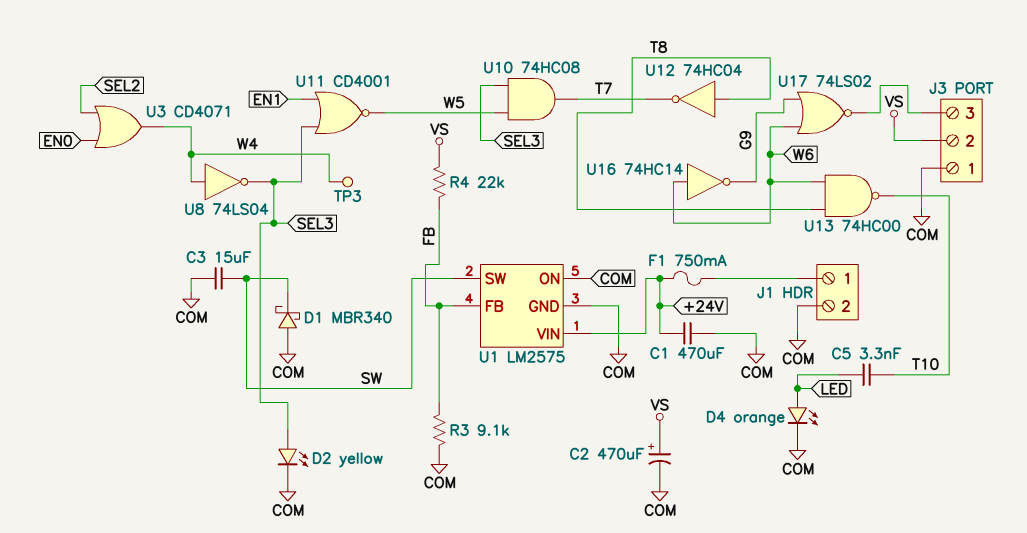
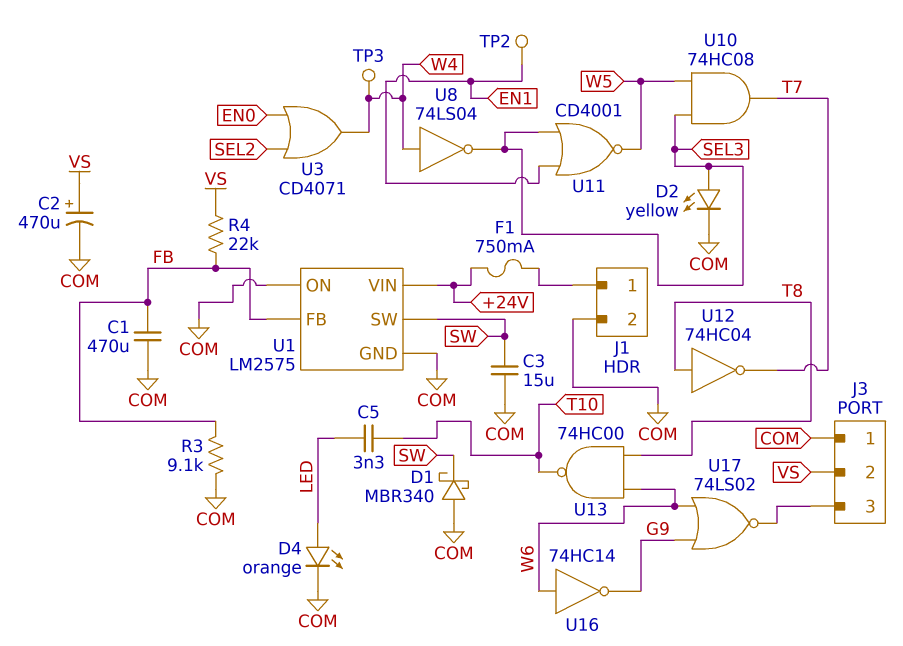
C1: 470uF (+24V, COM) -> 470uF (COM, FB)
TP2: none -> test point (EN1)

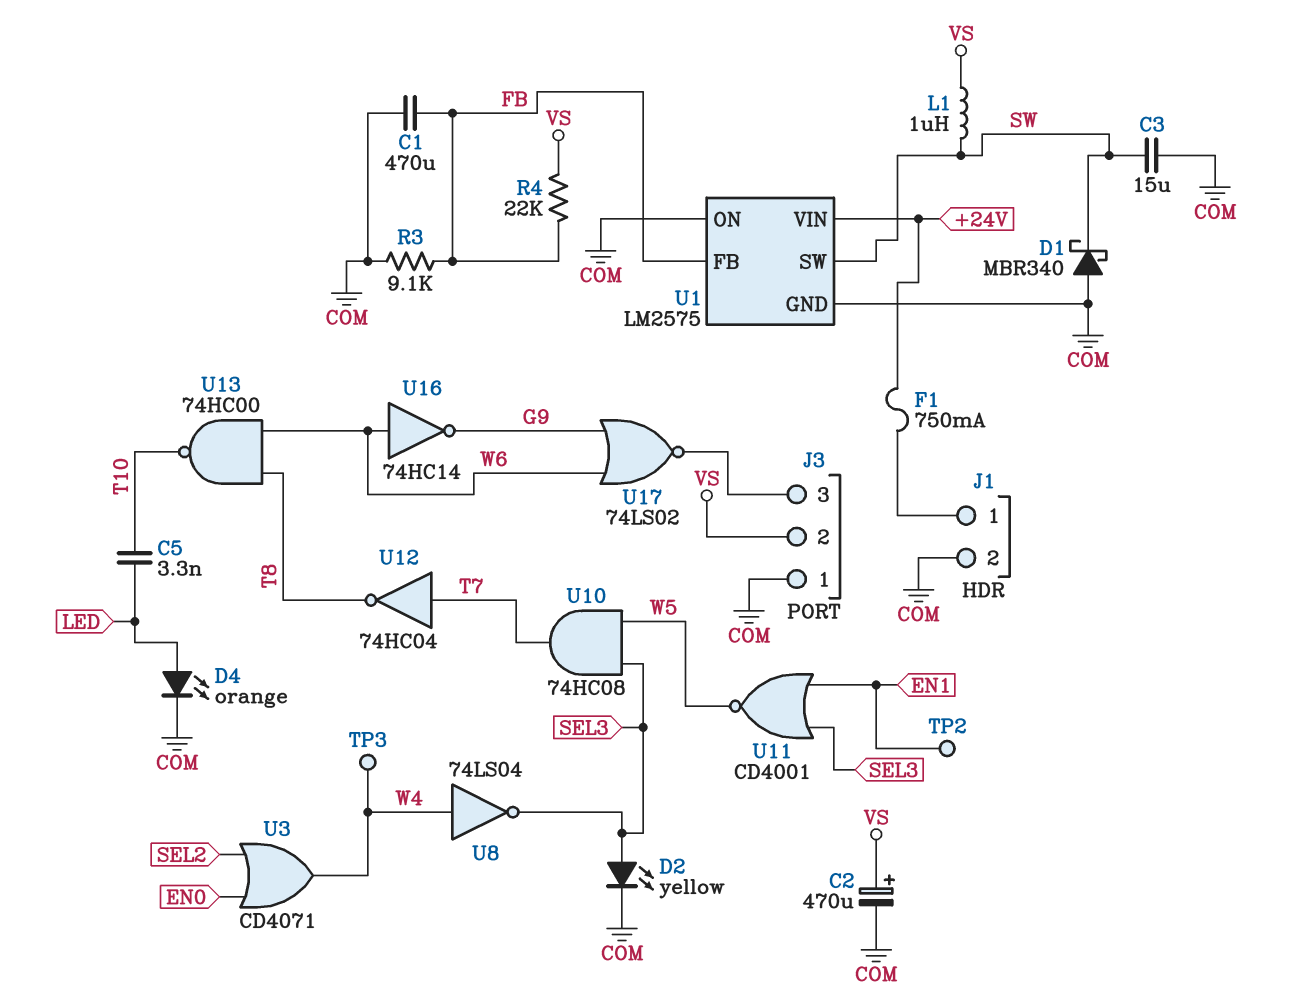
L1: none -> 1uH (SW, VS)
U12: NOT 74HC04 (in T8, out T7) -> NOT 74HC04 (in T7, out T8)

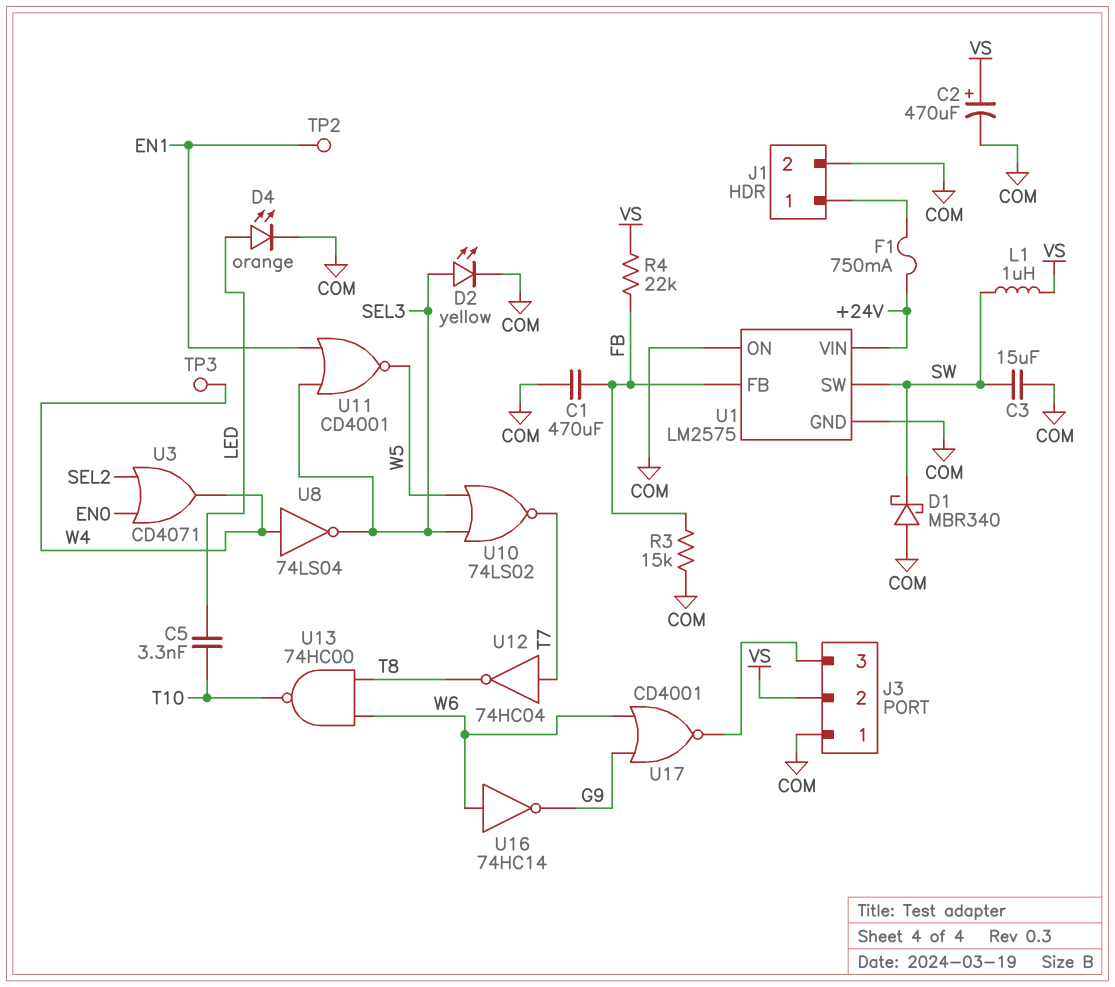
R3: 9.1k (COM, FB) -> 15k (COM, FB)
U10: AND 74HC08 (in SEL3, in W5, out T7) -> NOR 74LS02 (in SEL3, in W5, out T7)
U17: NOR 74LS02 (in G9, in W6, out J3/3) -> NOR CD4001 (in G9, in W6, out J3/3)

